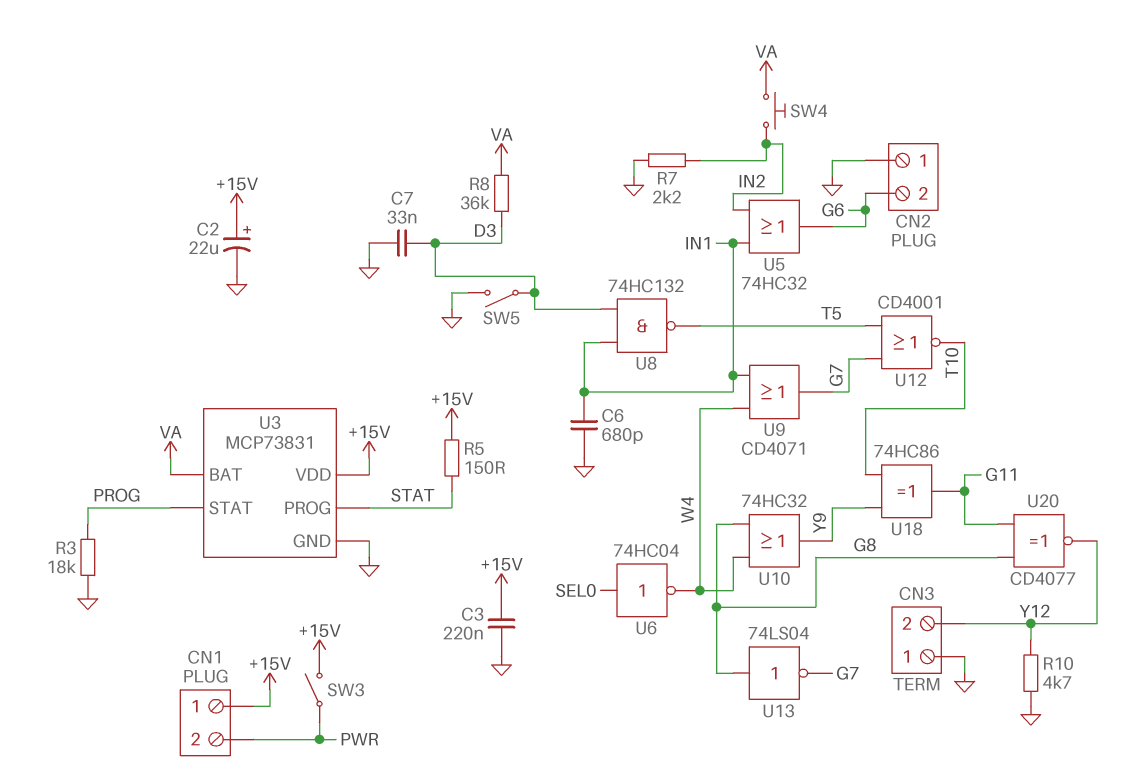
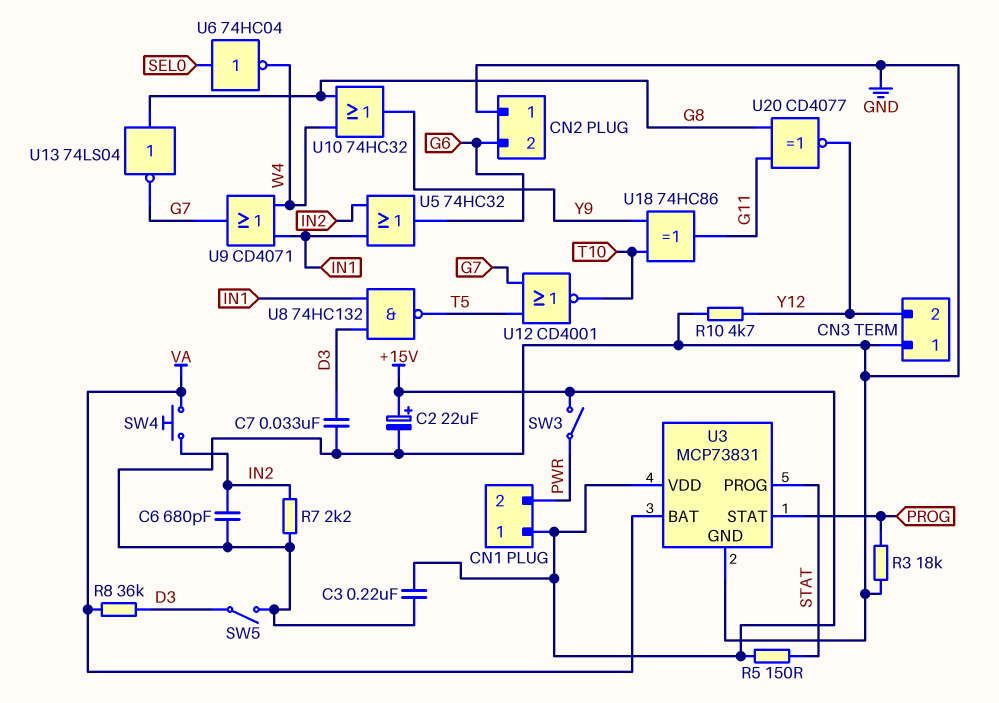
C6: 680pF (GND, IN1) -> 680pF (GND, IN2)

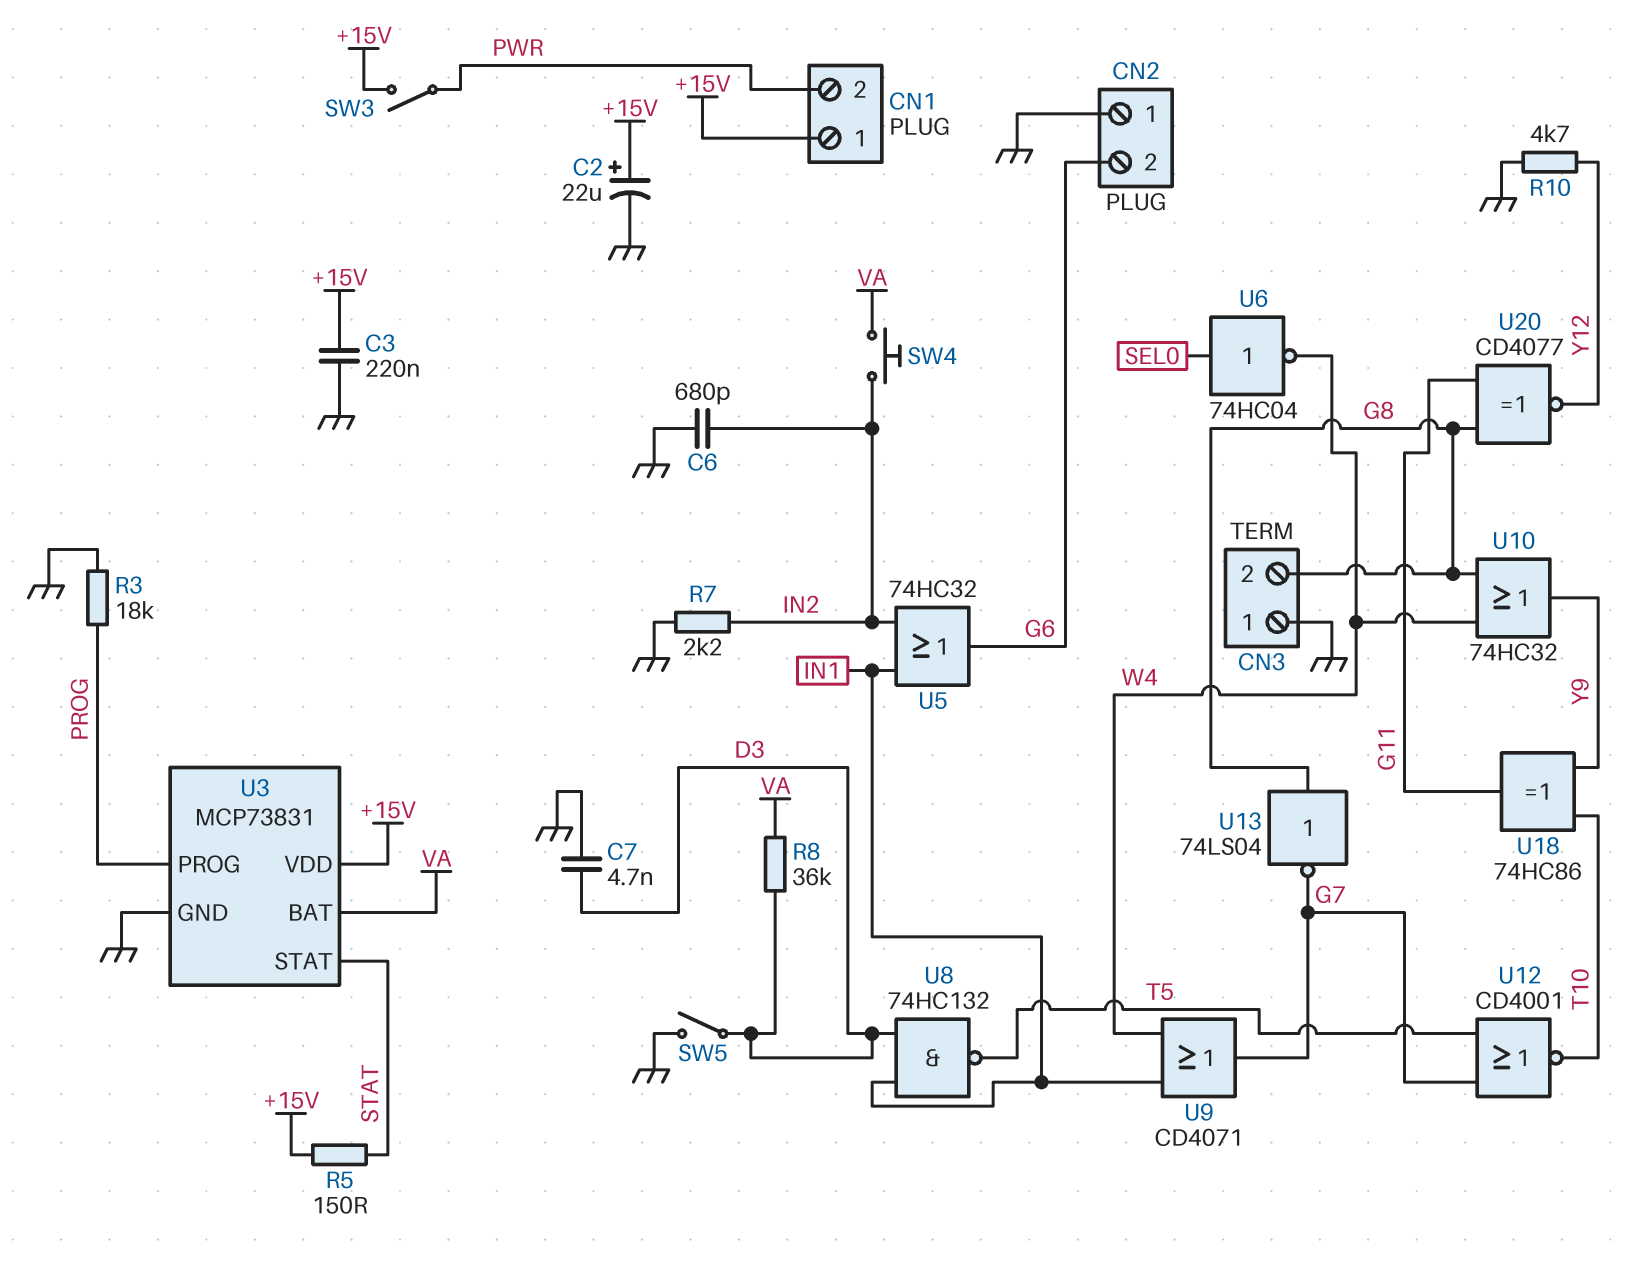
C7: 33nF (D3, GND) -> 4.7nF (D3, GND)
CN3 pin 2: Y12 -> G8
U3 pin PROG: STAT -> PROG
U3 pin STAT: PROG -> STAT

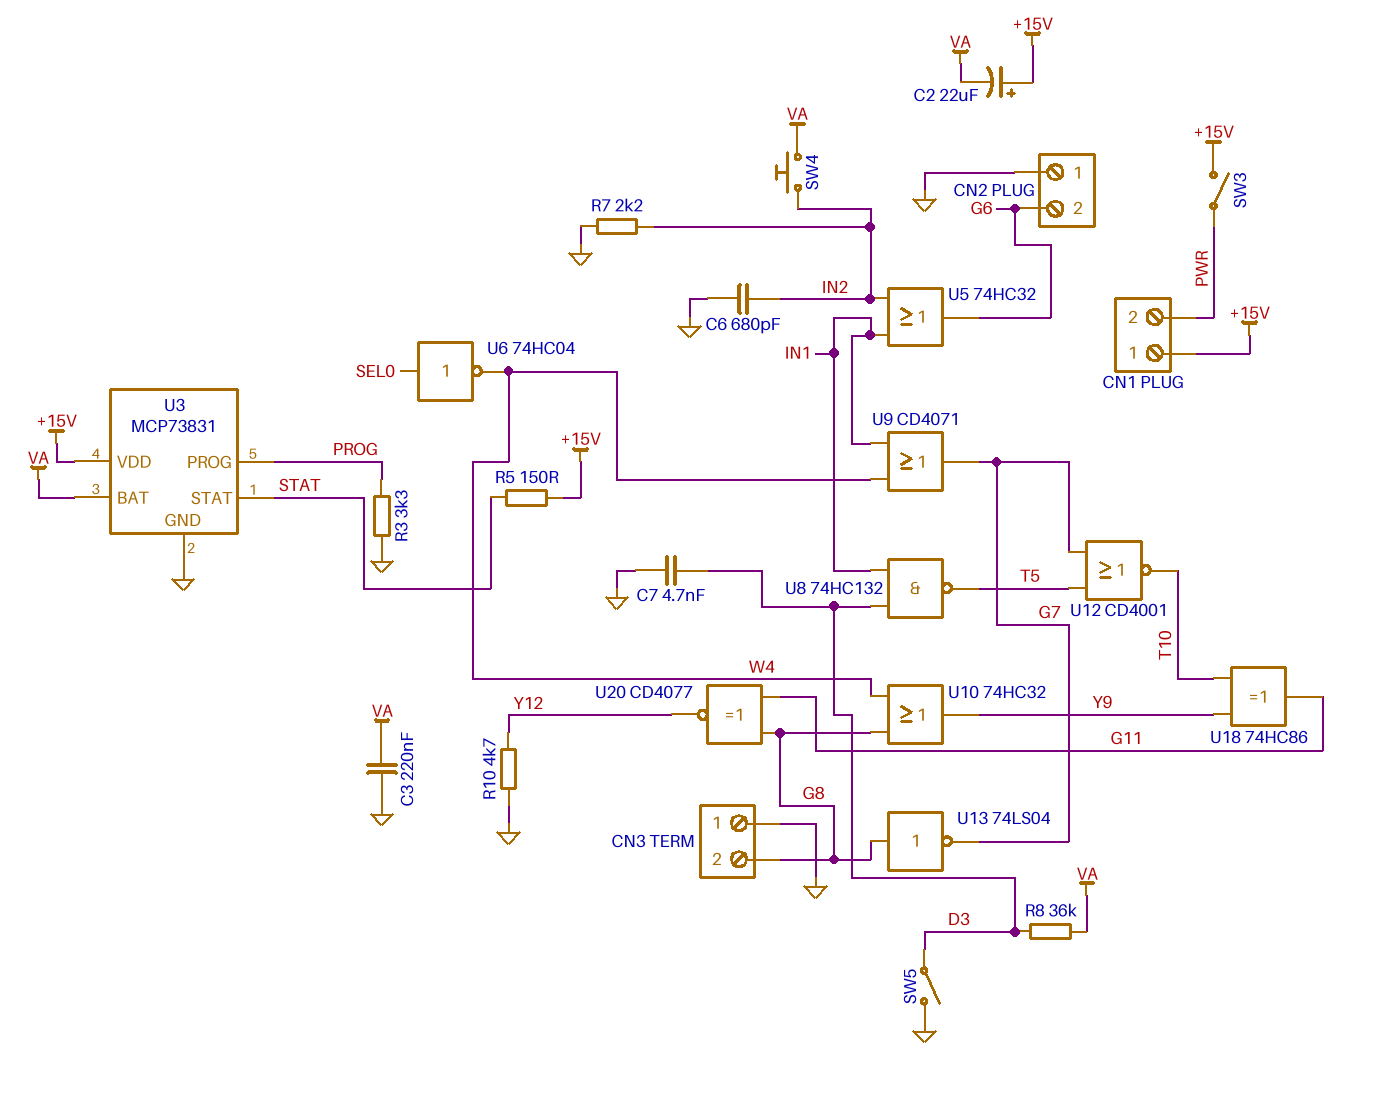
C2: 22uF (plus +15V, minus GND) -> 22uF (plus +15V, minus VA)
C3: 220nF (+15V, GND) -> 220nF (GND, VA)
R3: 18k (GND, PROG) -> 3.3k (GND, PROG)

